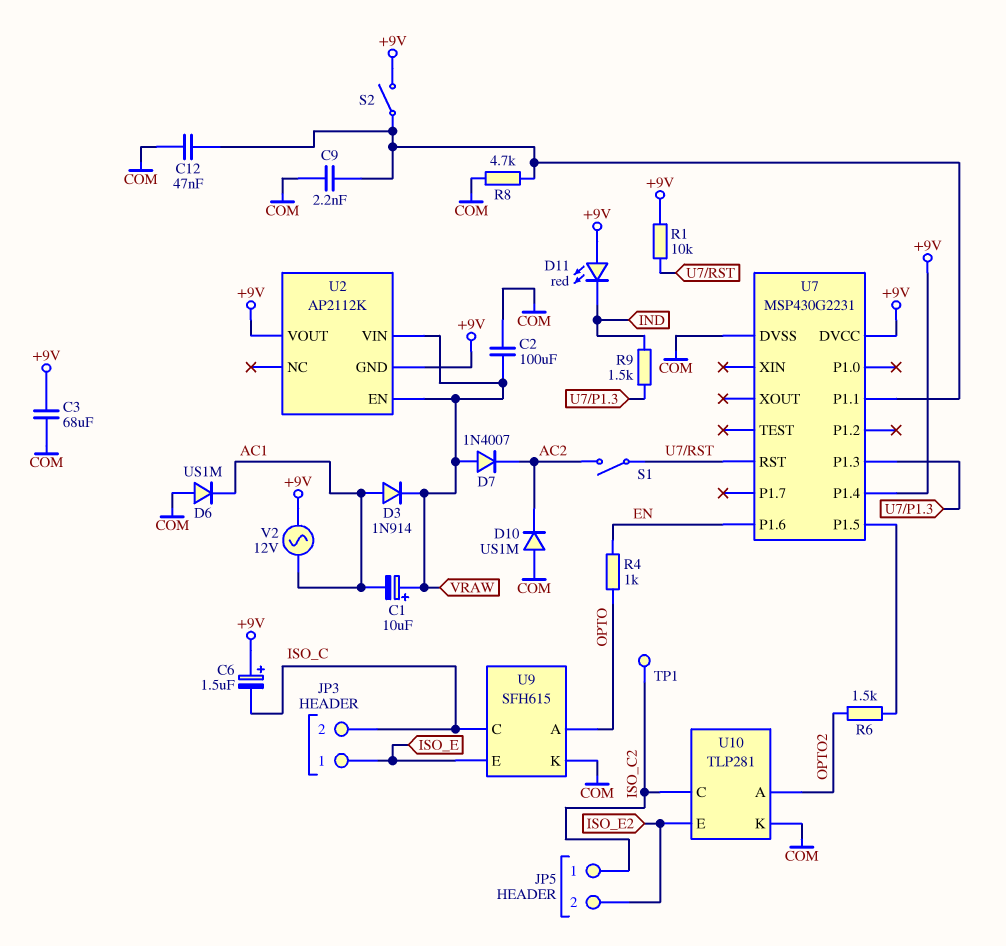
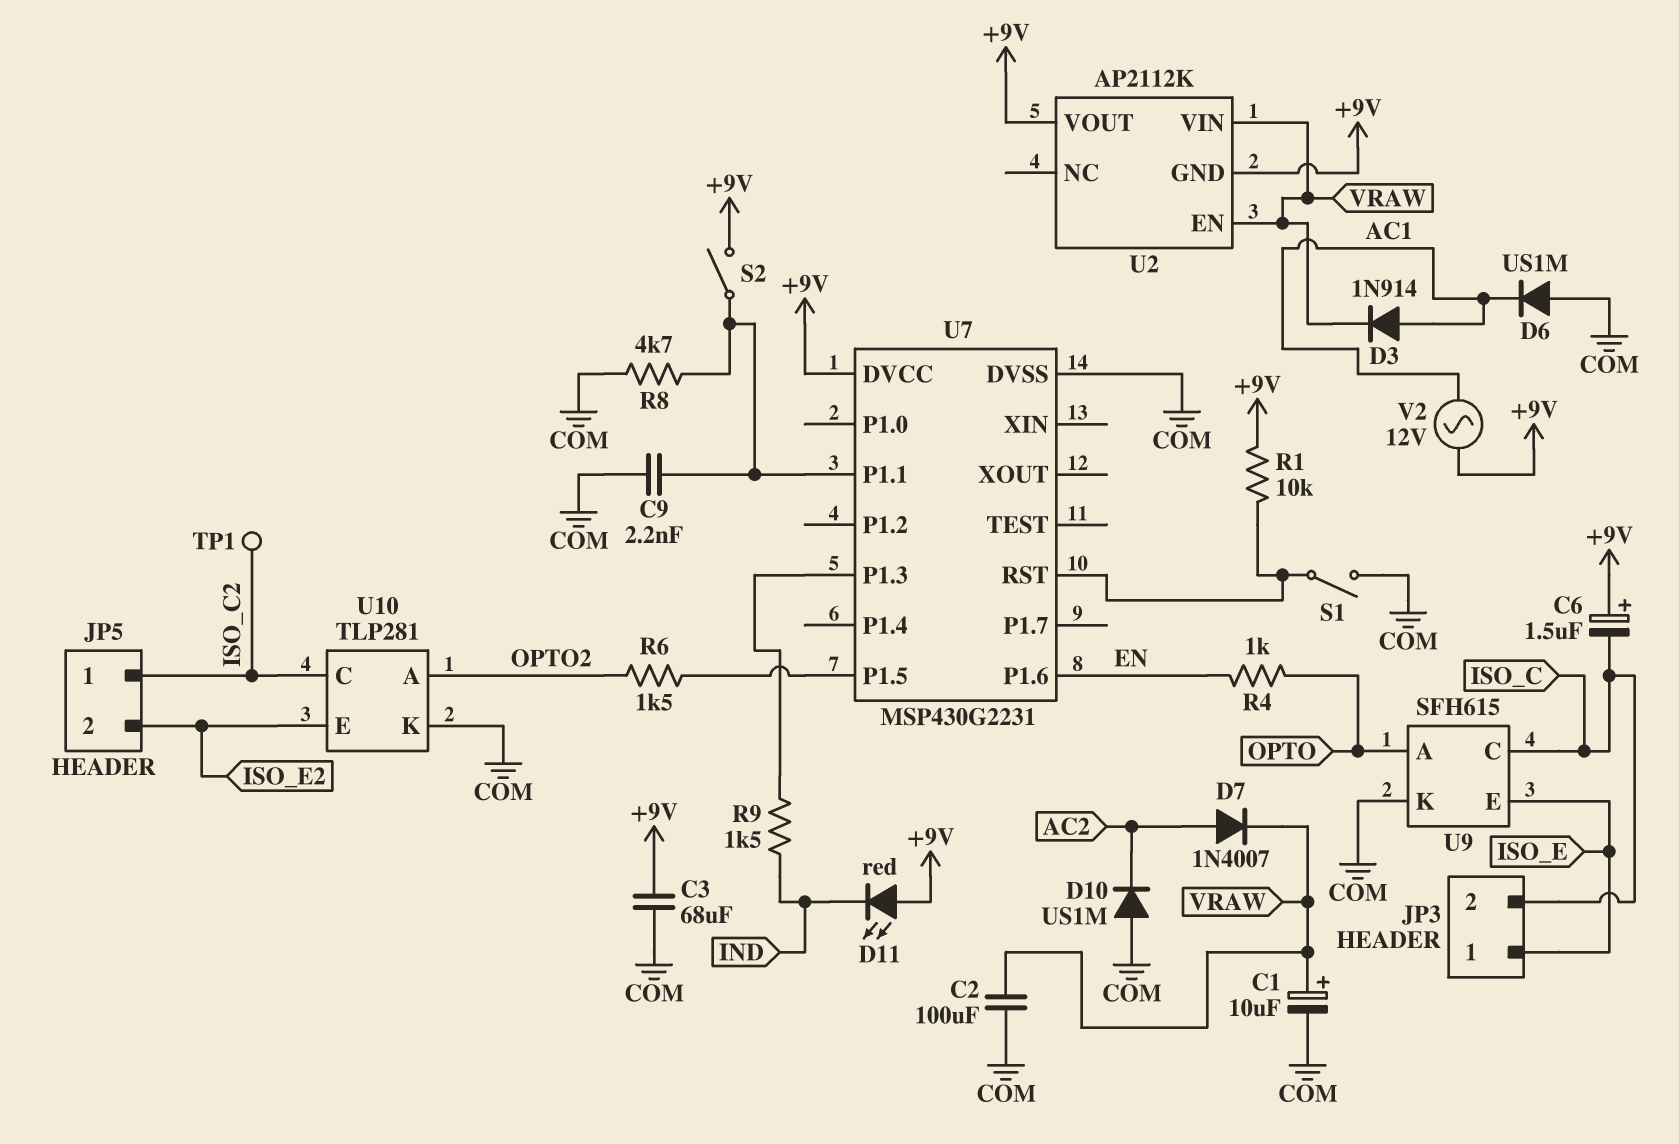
C1: 10uF (plus VRAW, minus AC1) -> 10uF (plus VRAW, minus COM)
C12: 47nF (COM, U7/P1.1) -> none
D7: diode 1N4007 (A VRAW, K AC2) -> diode 1N4007 (A AC2, K VRAW)
S1: switch (AC2, U7/RST) -> switch (COM, U7/RST)
U7 pin P1.4: +9V -> none

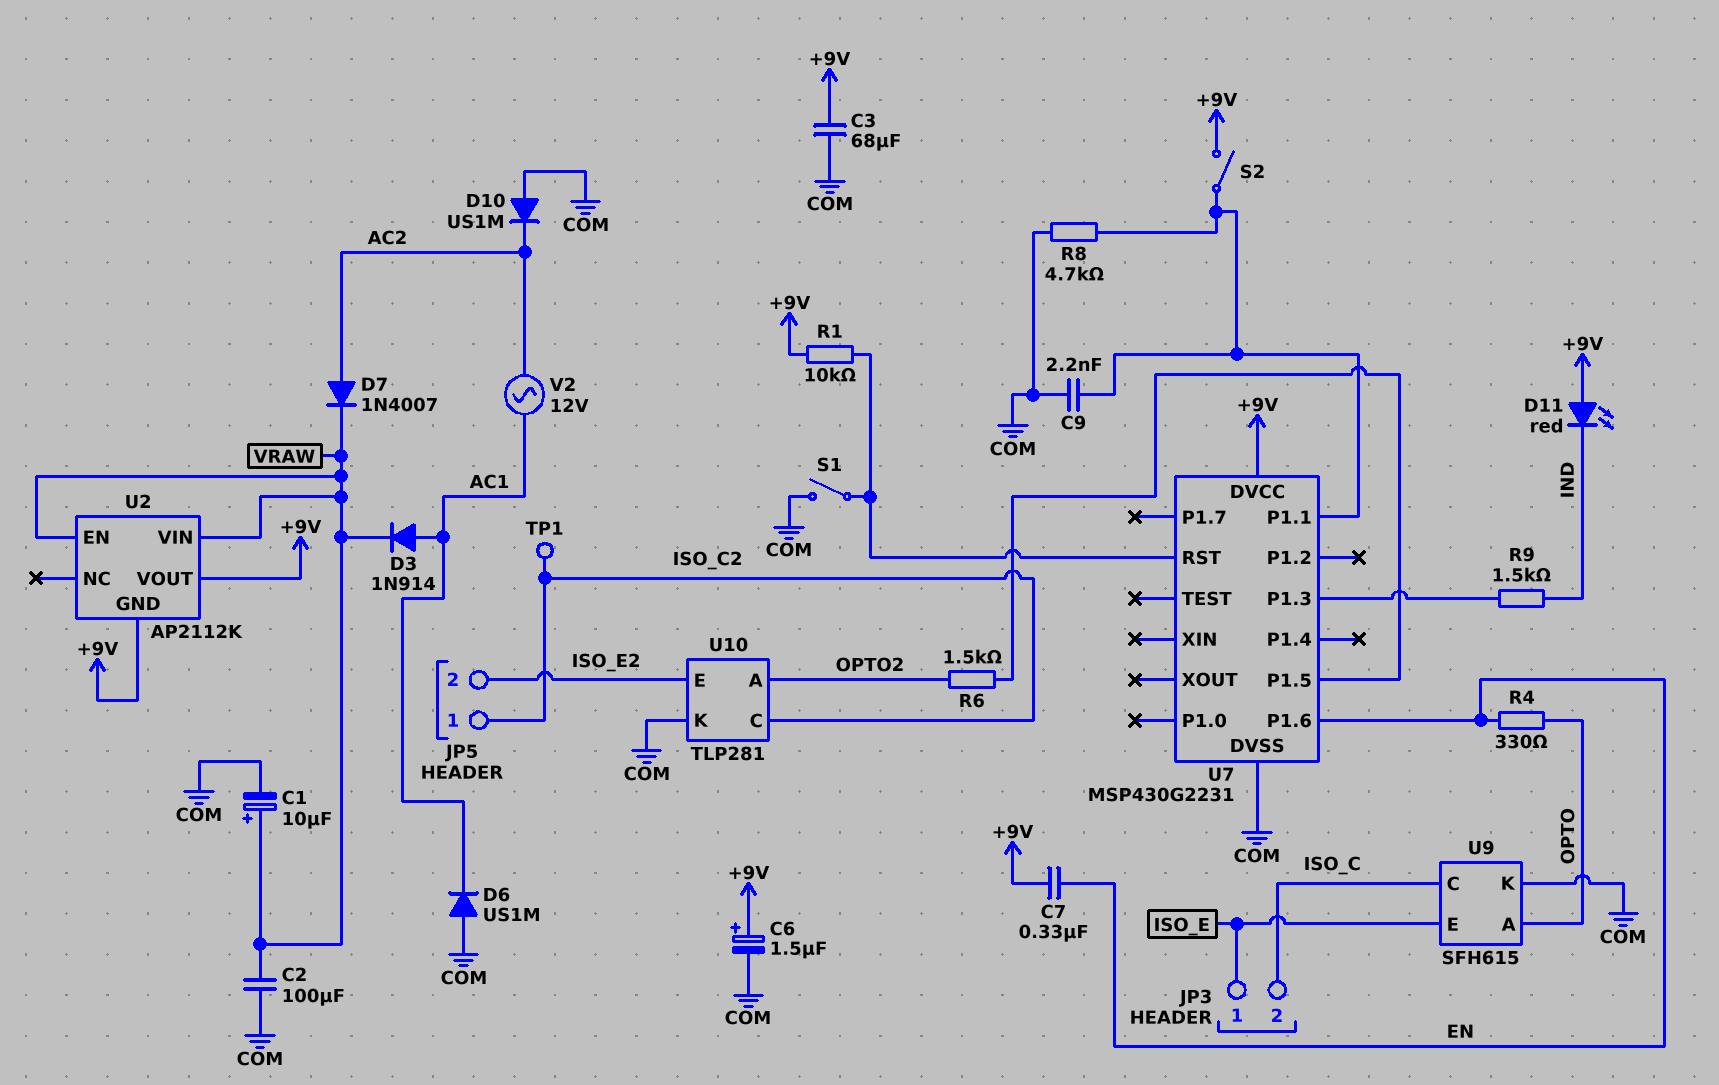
C6: 1.5uF (plus +9V, minus ISO_C) -> 1.5uF (plus +9V, minus COM)
C7: none -> 330nF (+9V, EN)
R4: 1k (EN, OPTO) -> 330 (EN, OPTO)
V2: AC 12V (+9V, AC1) -> AC 12V (AC1, AC2)

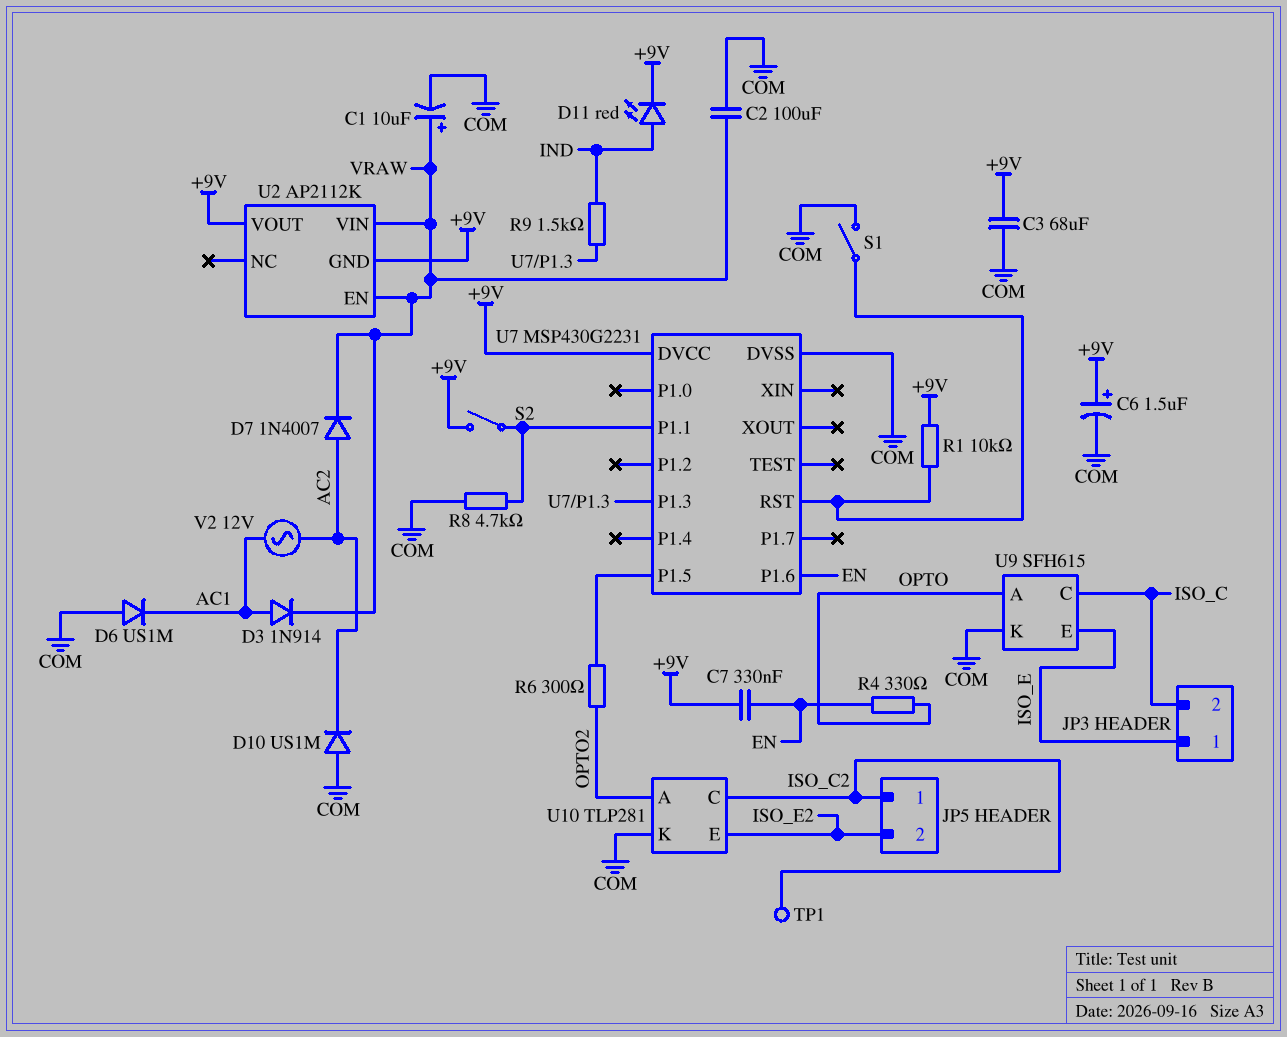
C9: 2.2nF (COM, U7/P1.1) -> none
D11: LED red (A +9V, K IND) -> LED red (A IND, K +9V)
R6: 1.5k (OPTO2, U7/P1.5) -> 300 (OPTO2, U7/P1.5)

